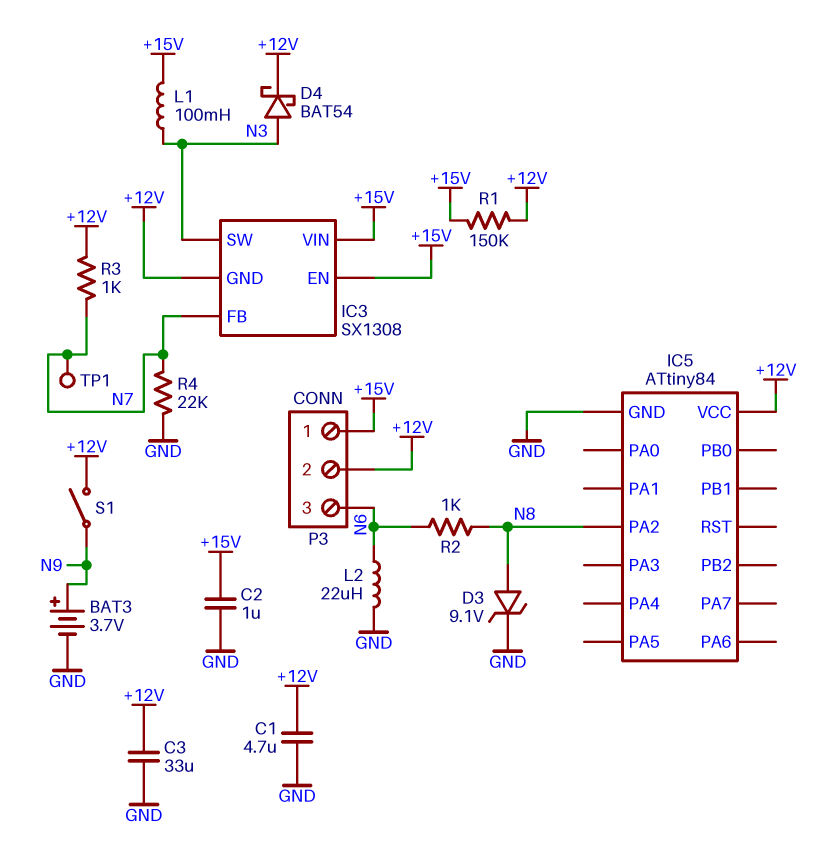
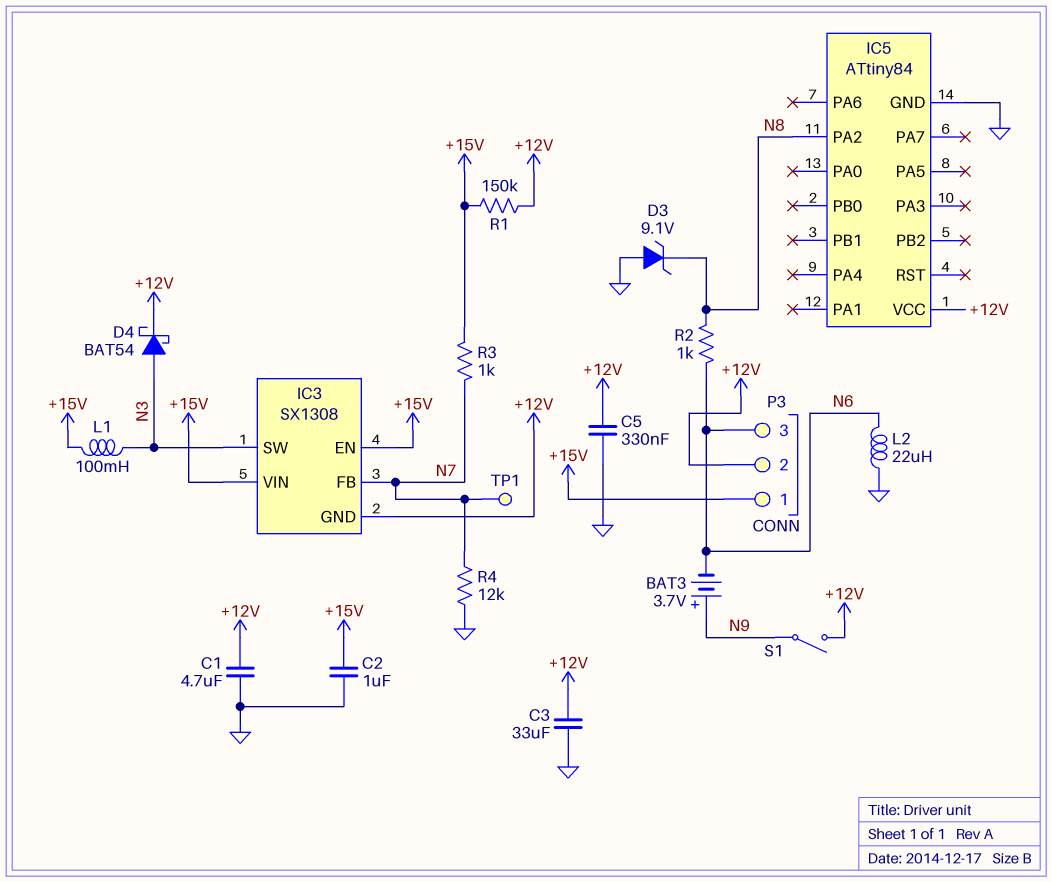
BAT3: 3.7V (plus N9, minus GND) -> 3.7V (plus N9, minus N6)
C5: none -> 330nF (+12V, GND)
D3: zener 9.1V (A N8, K GND) -> zener 9.1V (A GND, K N8)
R3: 1k (+12V, N7) -> 1k (+15V, N7)
R4: 22k (GND, N7) -> 12k (GND, N7)

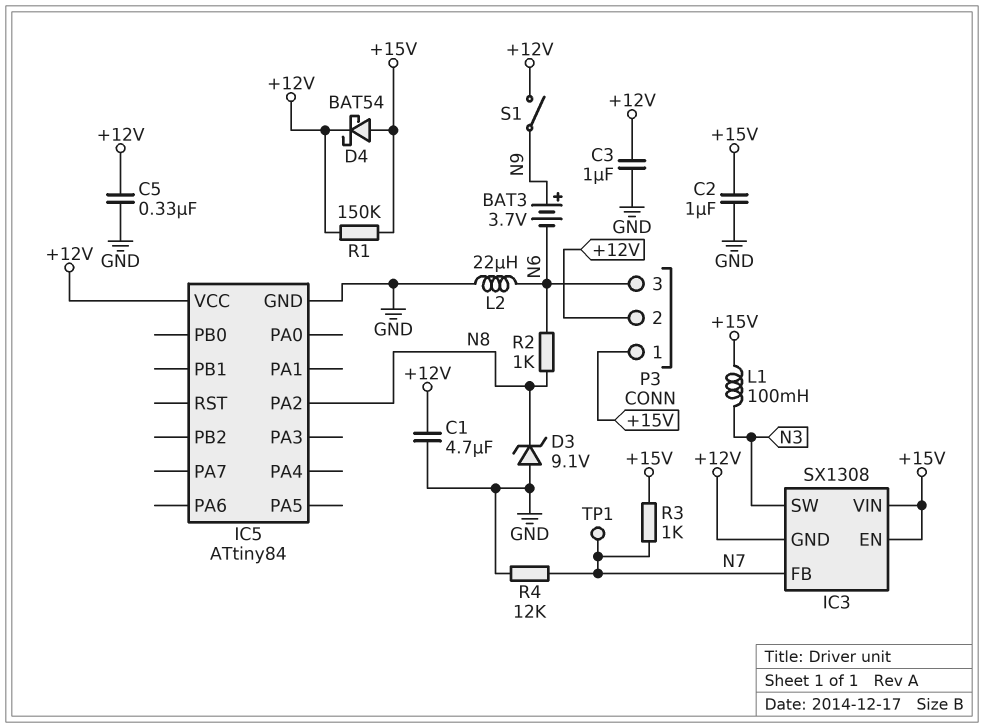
C3: 33uF (+12V, GND) -> 1uF (+12V, GND)
D4: schottky BAT54 (A N3, K +12V) -> schottky BAT54 (A +15V, K +12V)

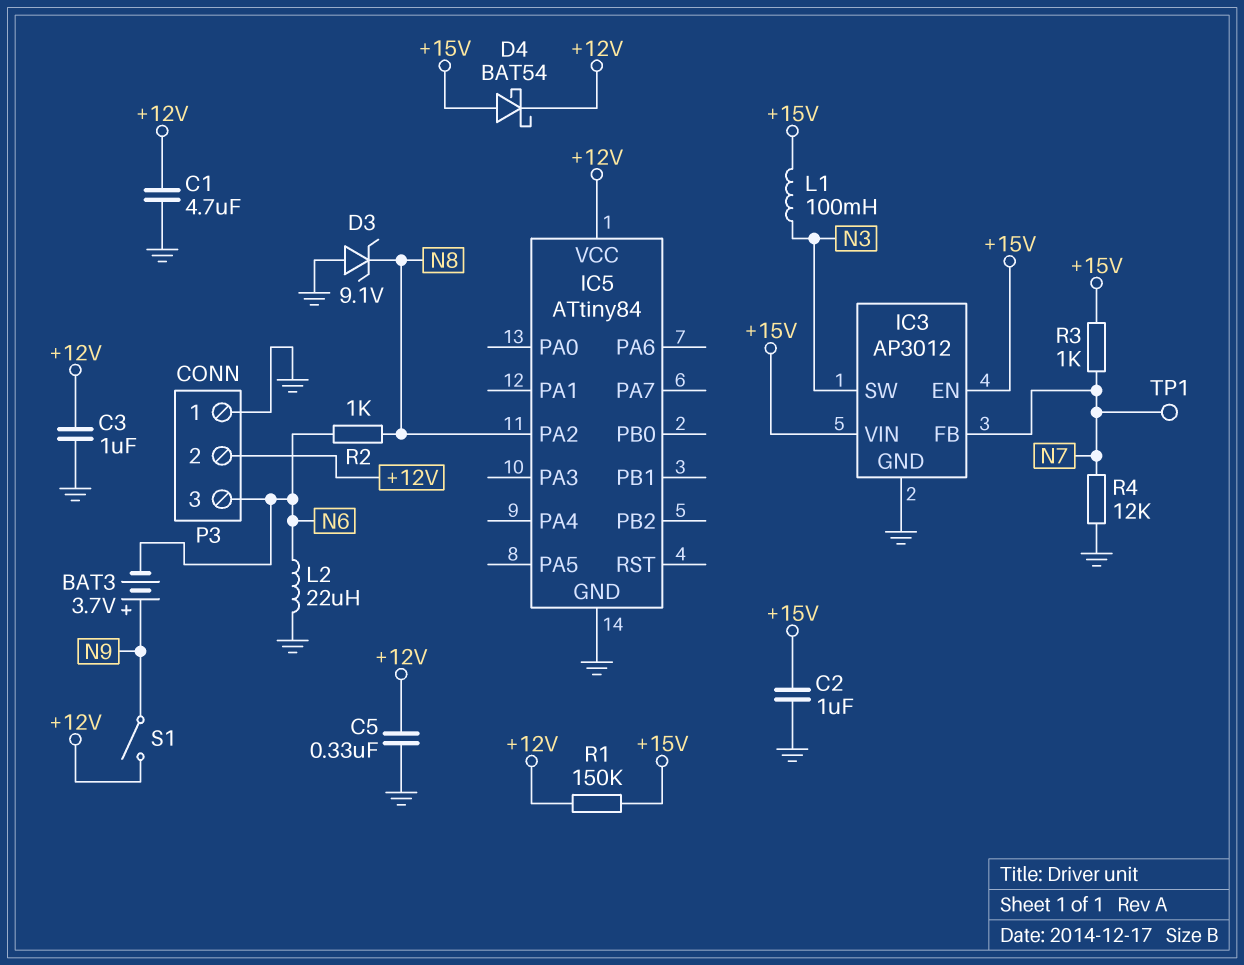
IC3: SX1308 -> AP3012
IC3 pin GND: +12V -> GND
P3 pin 1: +15V -> GND

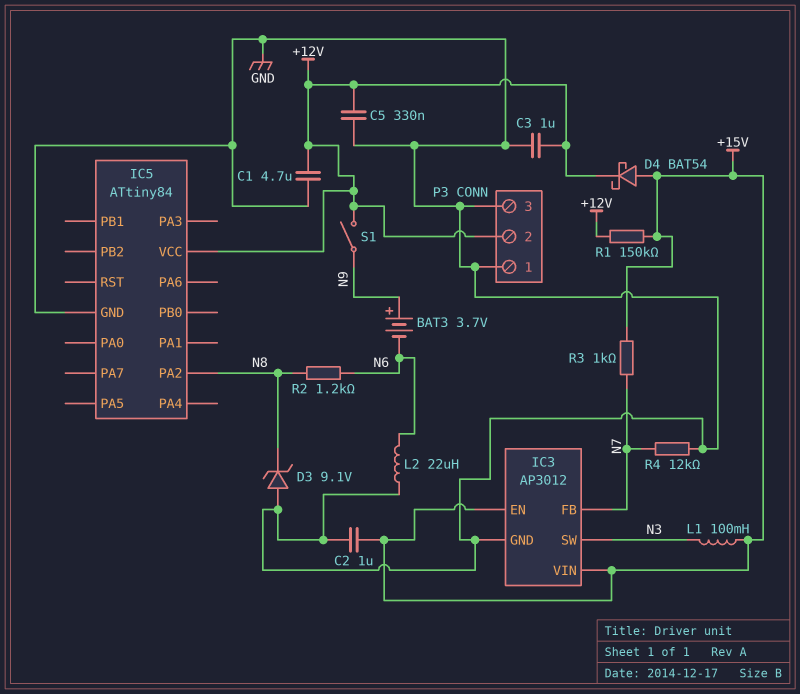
P3 pin 3: N6 -> GND
R2: 1k (N6, N8) -> 1.2k (N6, N8)
TP1: test point (N7) -> none

